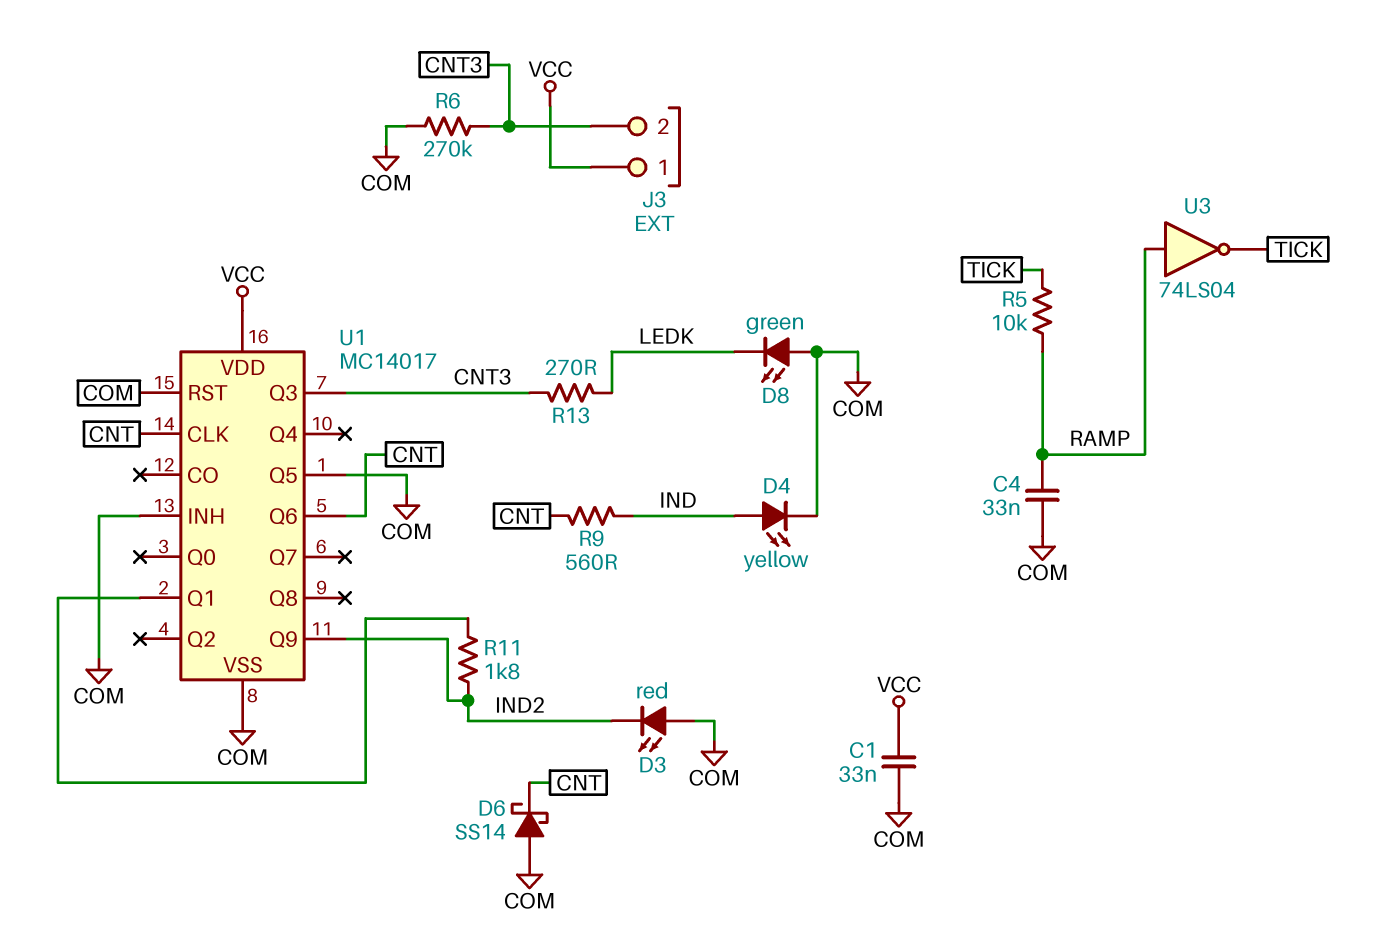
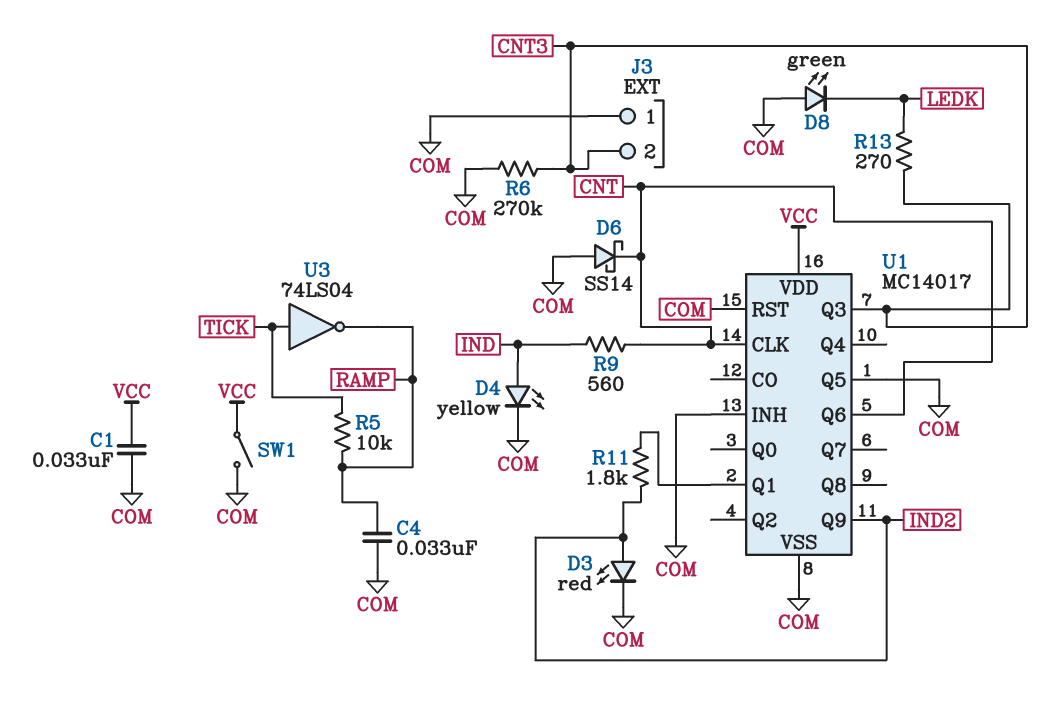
D3: LED red (A COM, K IND2) -> LED red (A IND2, K COM)
J3 pin 1: VCC -> COM
SW1: none -> switch (COM, VCC)
U3: NOT 74LS04 (in RAMP, out TICK) -> NOT 74LS04 (in TICK, out RAMP)

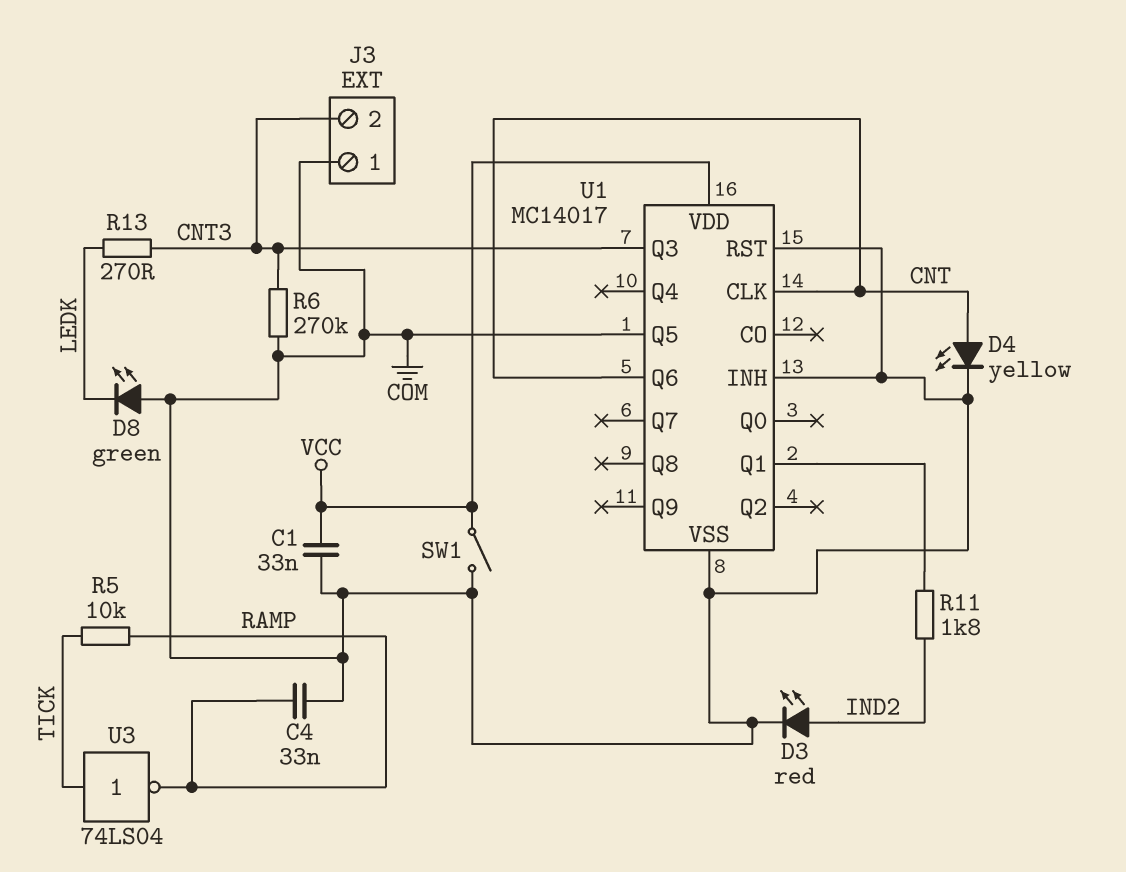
D4: LED yellow (A IND, K COM) -> LED yellow (A CNT, K COM)
D6: schottky SS14 (A COM, K CNT) -> none
R9: 560 (CNT, IND) -> none
U1 pin Q9: IND2 -> none

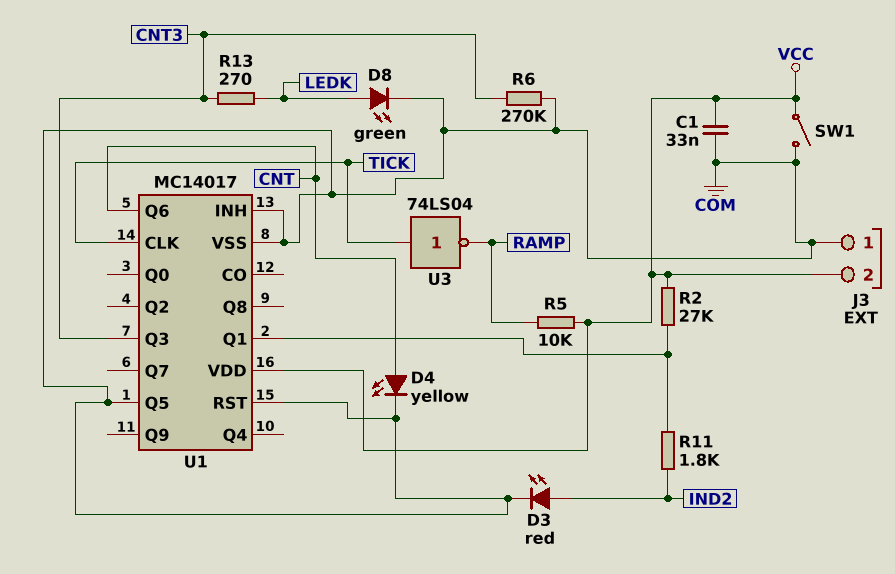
C4: 33nF (COM, RAMP) -> none
D8: LED green (A COM, K LEDK) -> LED green (A LEDK, K COM)
J3 pin 2: CNT3 -> VCC
R2: none -> 27k (U1/Q1, VCC)
R5: 10k (RAMP, TICK) -> 10k (RAMP, VCC)
U1 pin CLK: CNT -> TICK

